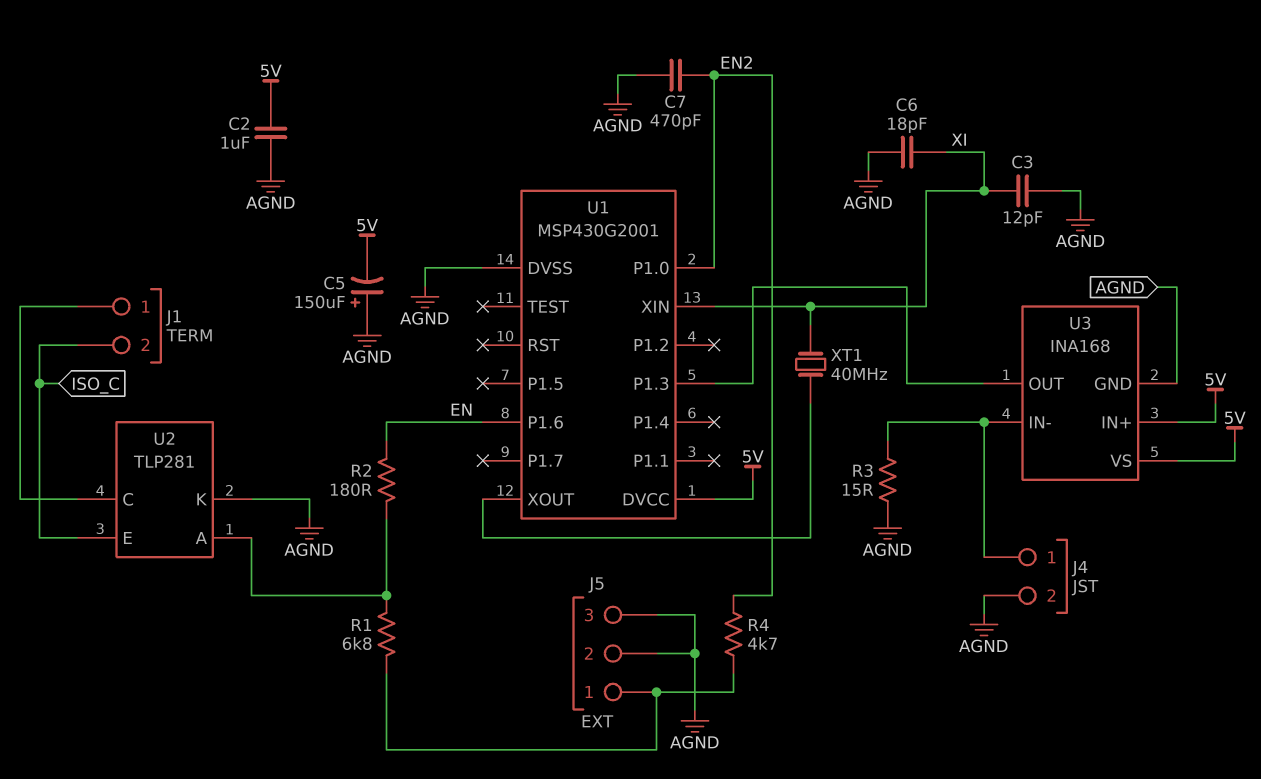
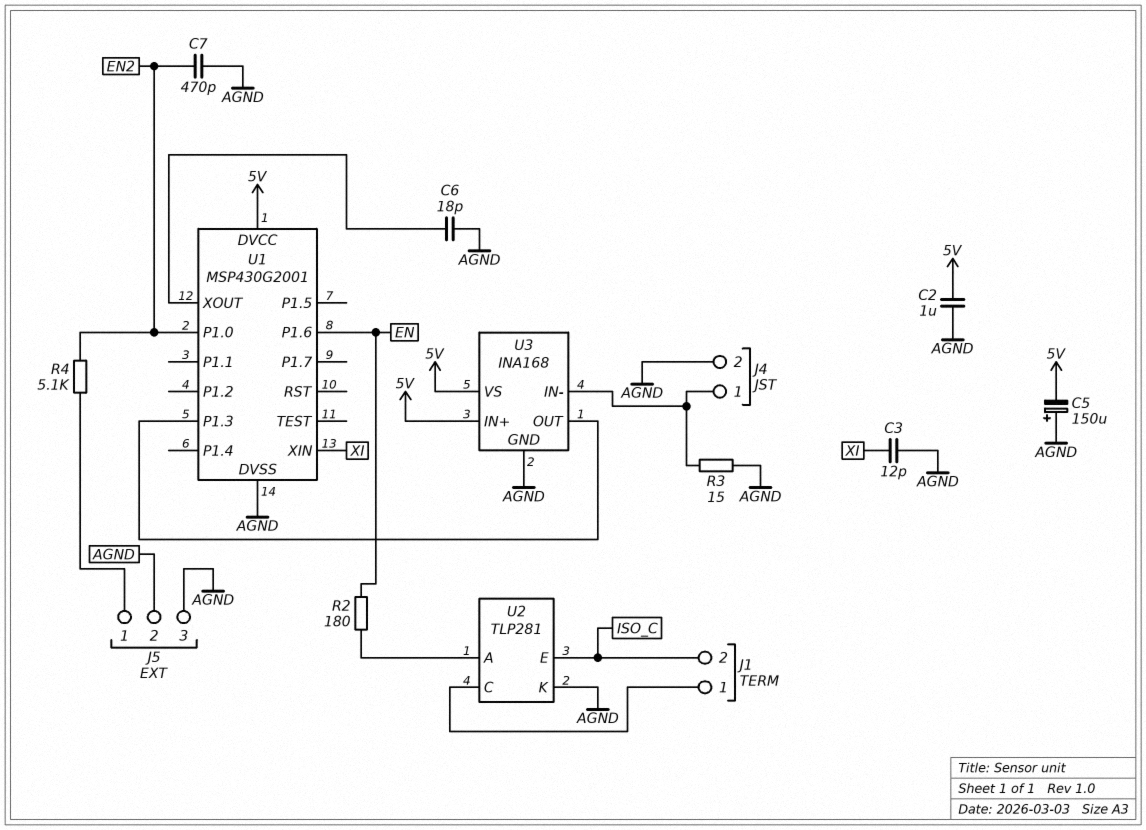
C6: 18pF (AGND, XI) -> 18pF (AGND, U1/XOUT)
R1: 6.8k (J5/1, U2/A) -> none
R4: 4.7k (EN2, J5/1) -> 5.1k (EN2, J5/1)
XT1: 40MHz (U1/XOUT, XI) -> none

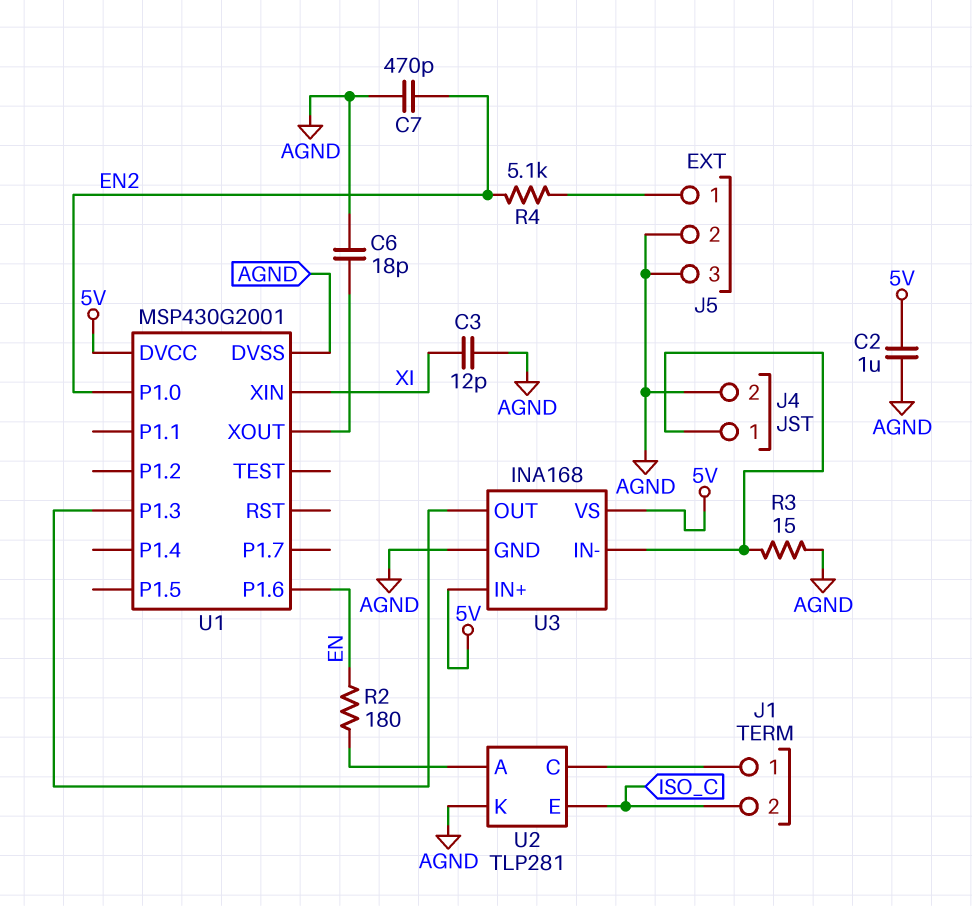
C5: 150uF (plus AGND, minus 5V) -> none

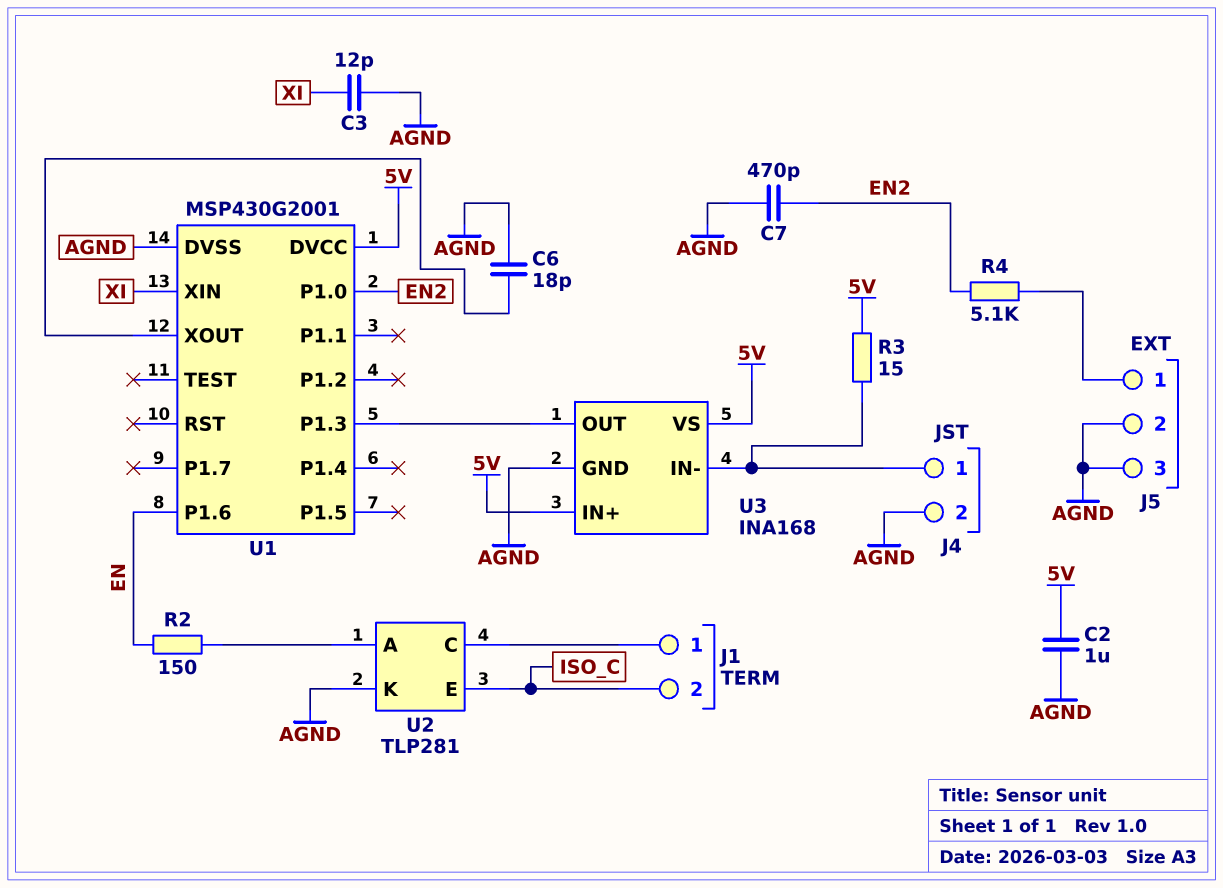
R2: 180 (EN, U2/A) -> 150 (EN, U2/A)
R3: 15 (AGND, J4/1) -> 15 (5V, J4/1)

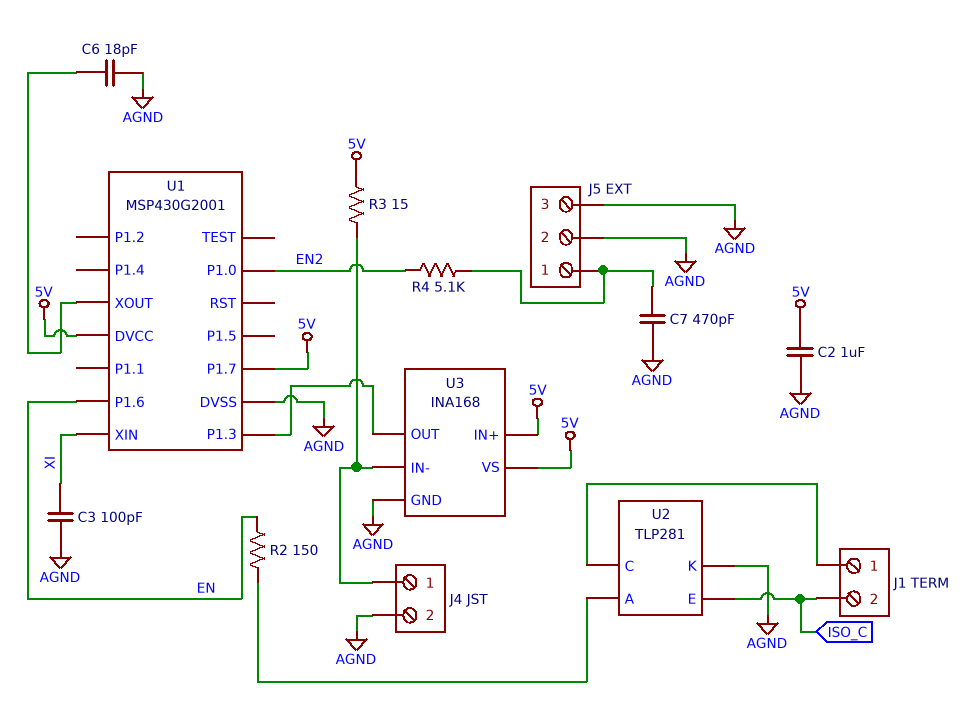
C3: 12pF (AGND, XI) -> 100pF (AGND, XI)
C7: 470pF (AGND, EN2) -> 470pF (AGND, J5/1)
U1 pin P1.7: none -> 5V

